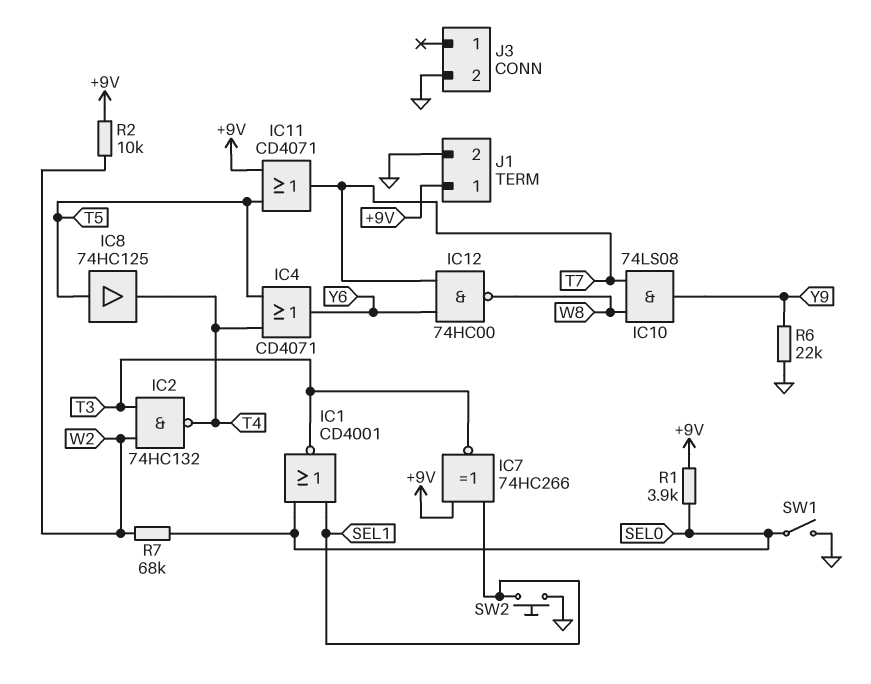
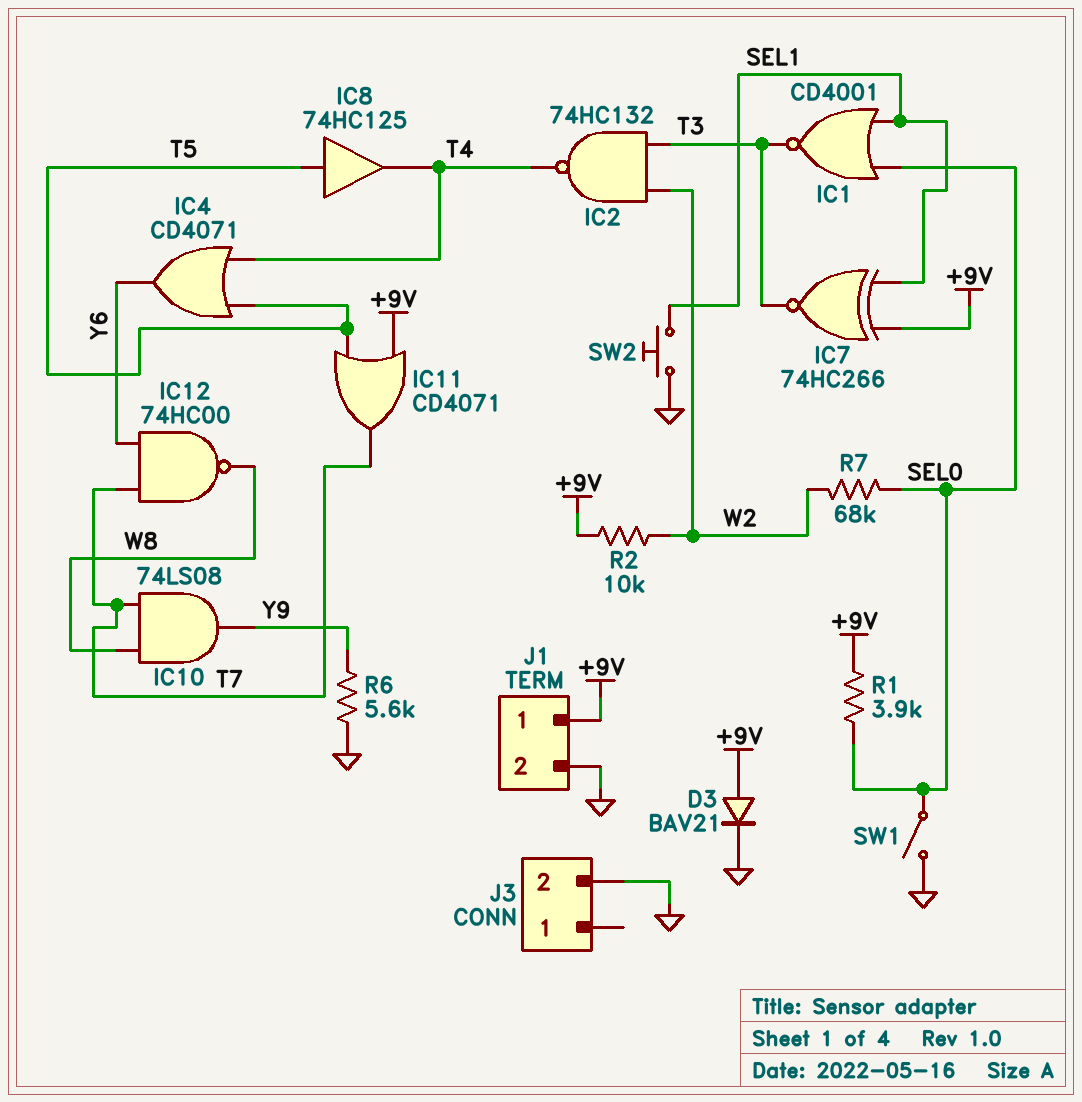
D3: none -> diode BAV21 (A +9V, K GND)
R6: 22k (GND, Y9) -> 5.6k (GND, Y9)

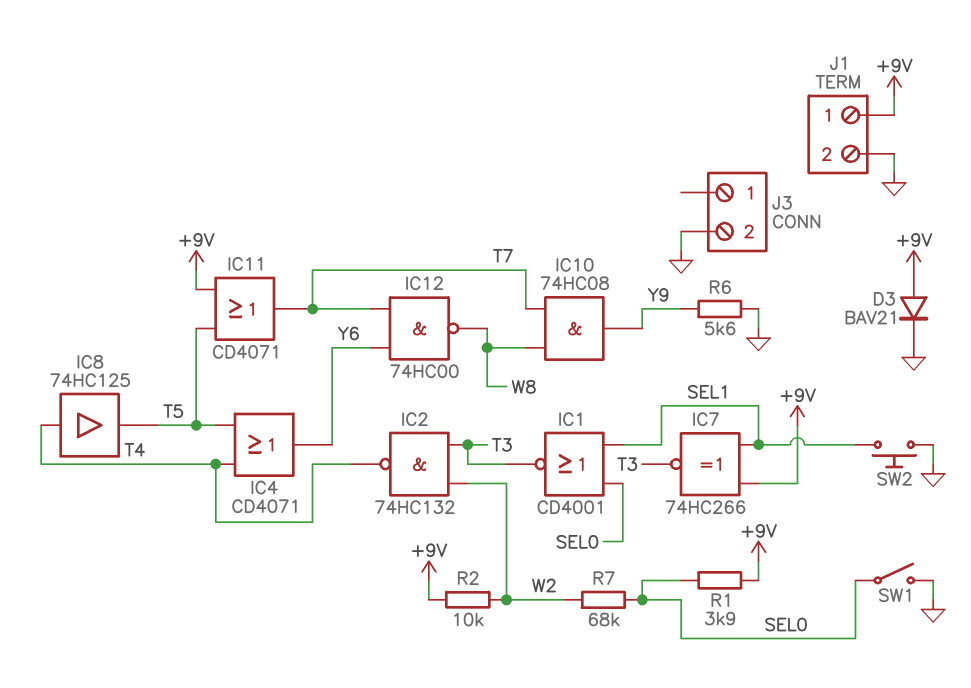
IC8: buffer 74HC125 (in T5, out T4) -> buffer 74HC125 (in T4, out T5)
IC10: AND 74LS08 (in T7, in W8, out Y9) -> AND 74HC08 (in T7, in W8, out Y9)

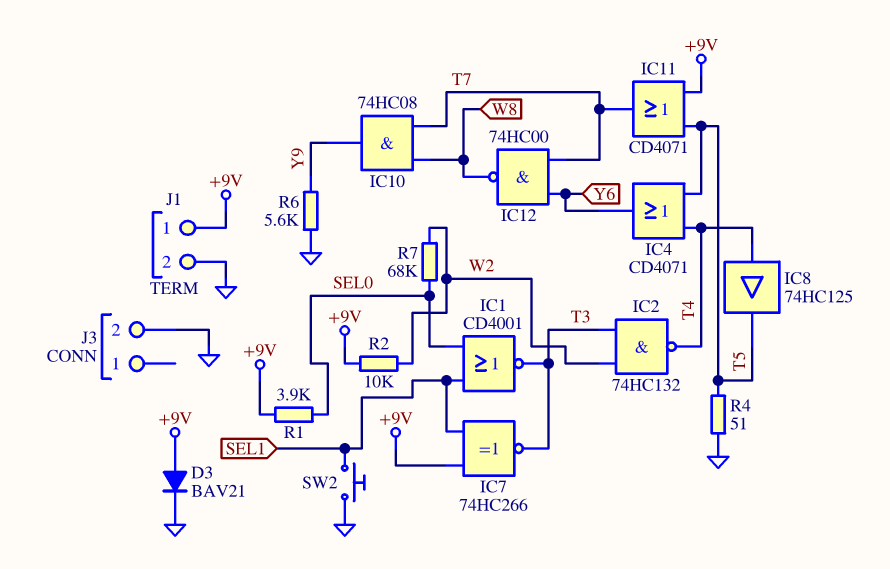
R4: none -> 51 (GND, T5)
SW1: switch (GND, SEL0) -> none

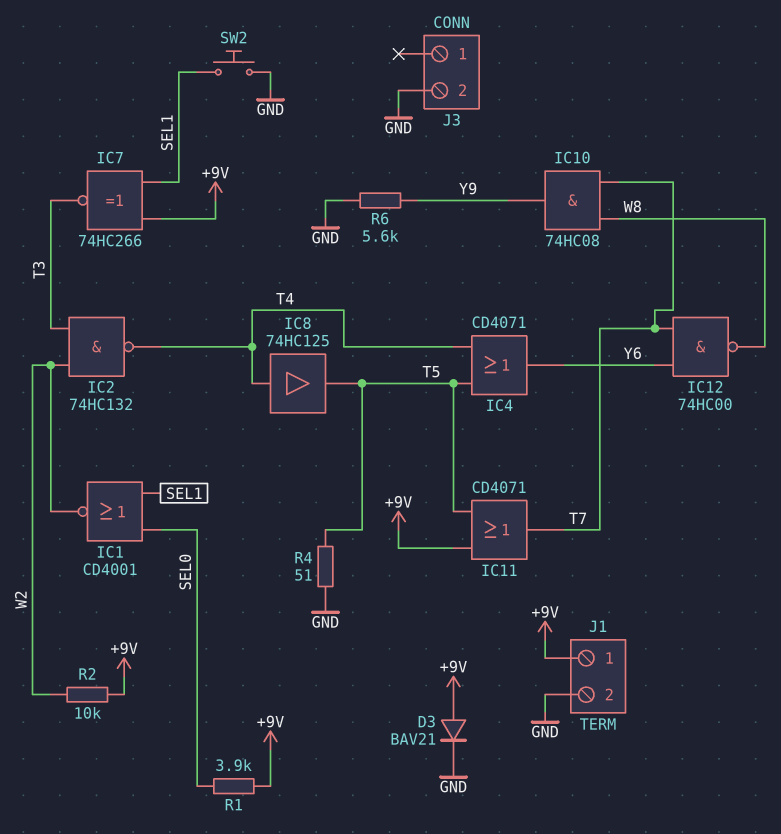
IC1: NOR CD4001 (in SEL0, in SEL1, out T3) -> NOR CD4001 (in SEL0, in SEL1, out W2)
R7: 68k (SEL0, W2) -> none

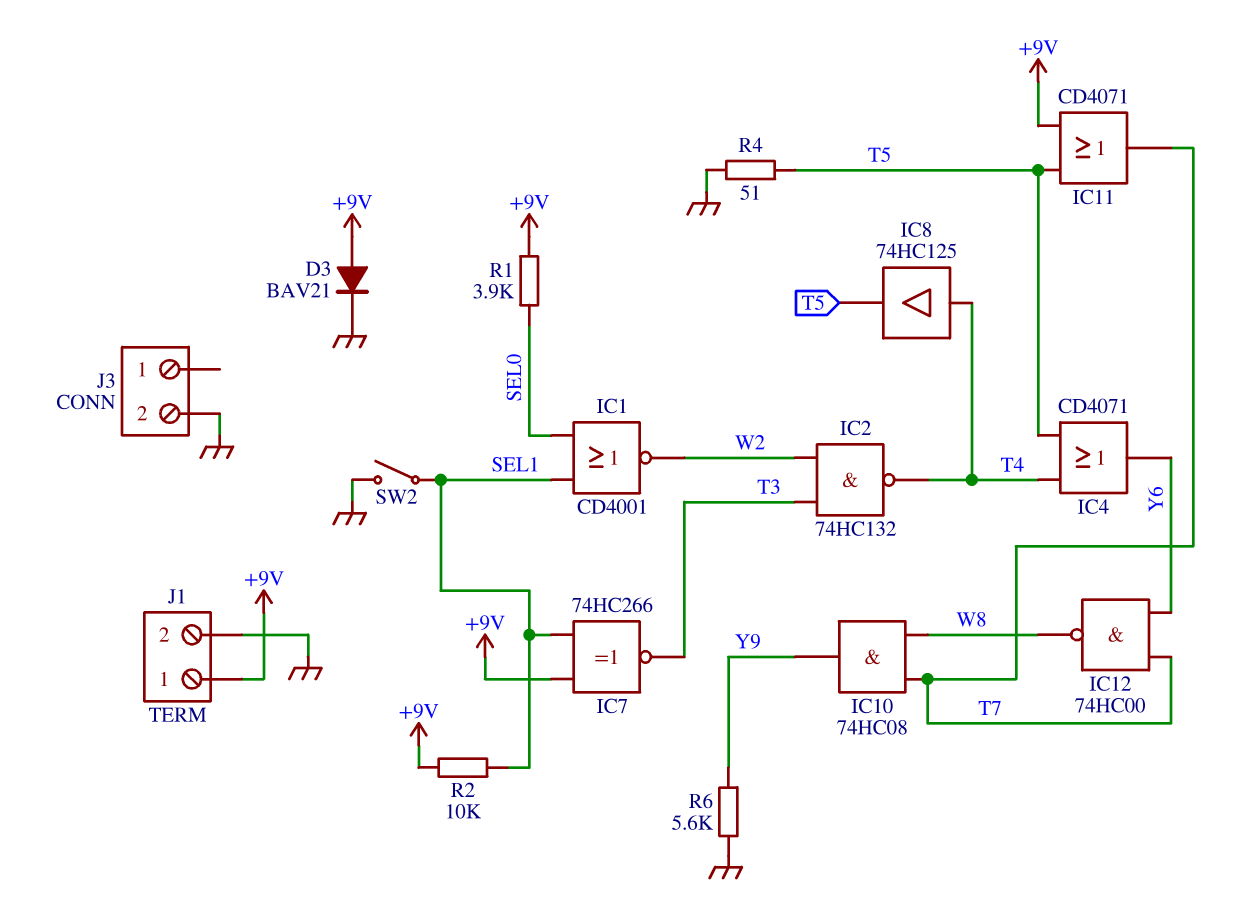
R2: 10k (+9V, W2) -> 10k (+9V, SEL1)
SW2: button (GND, SEL1) -> switch (GND, SEL1)

